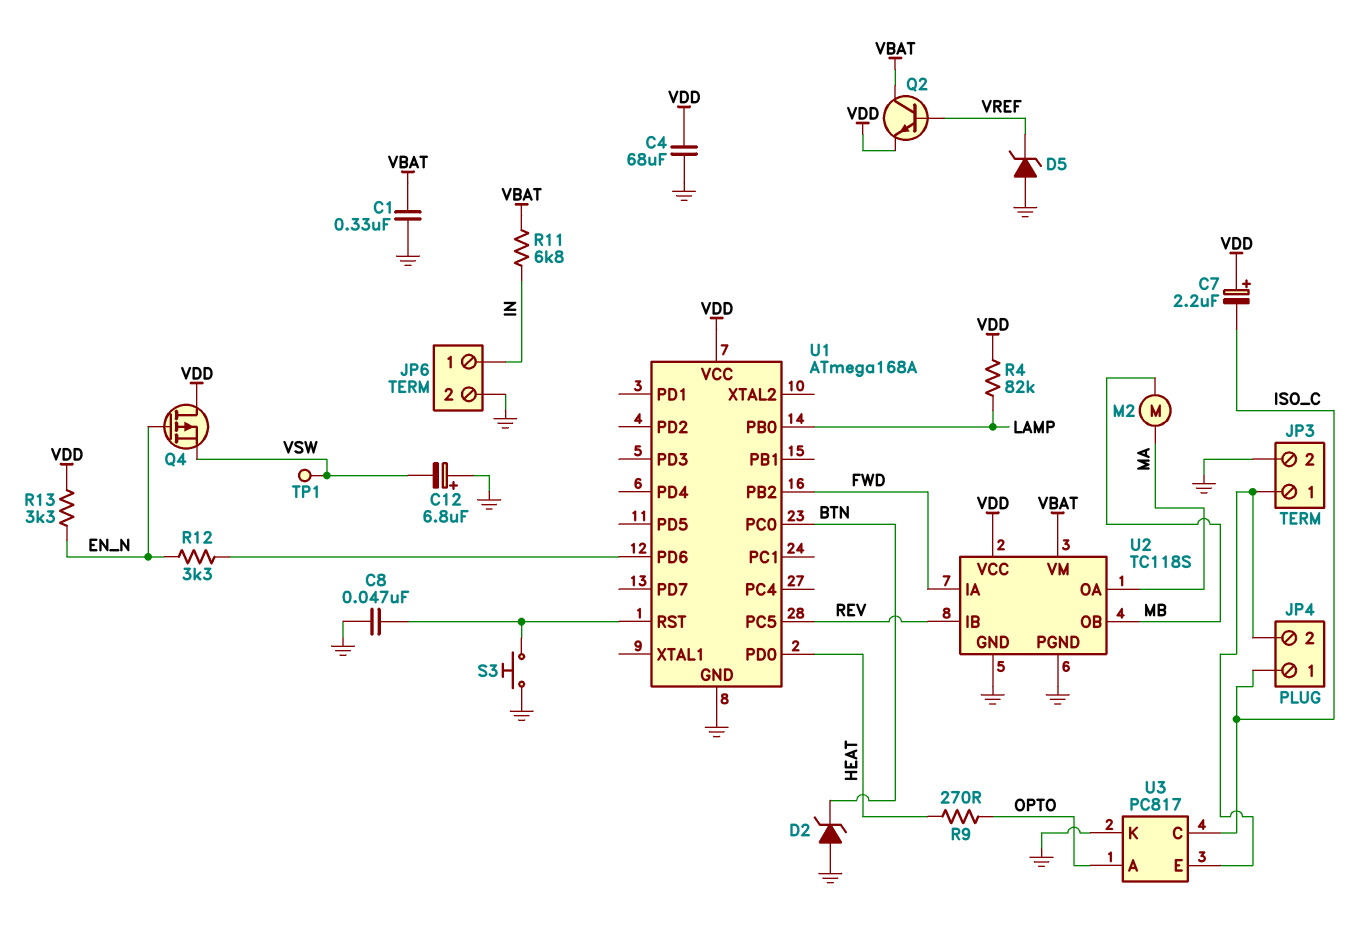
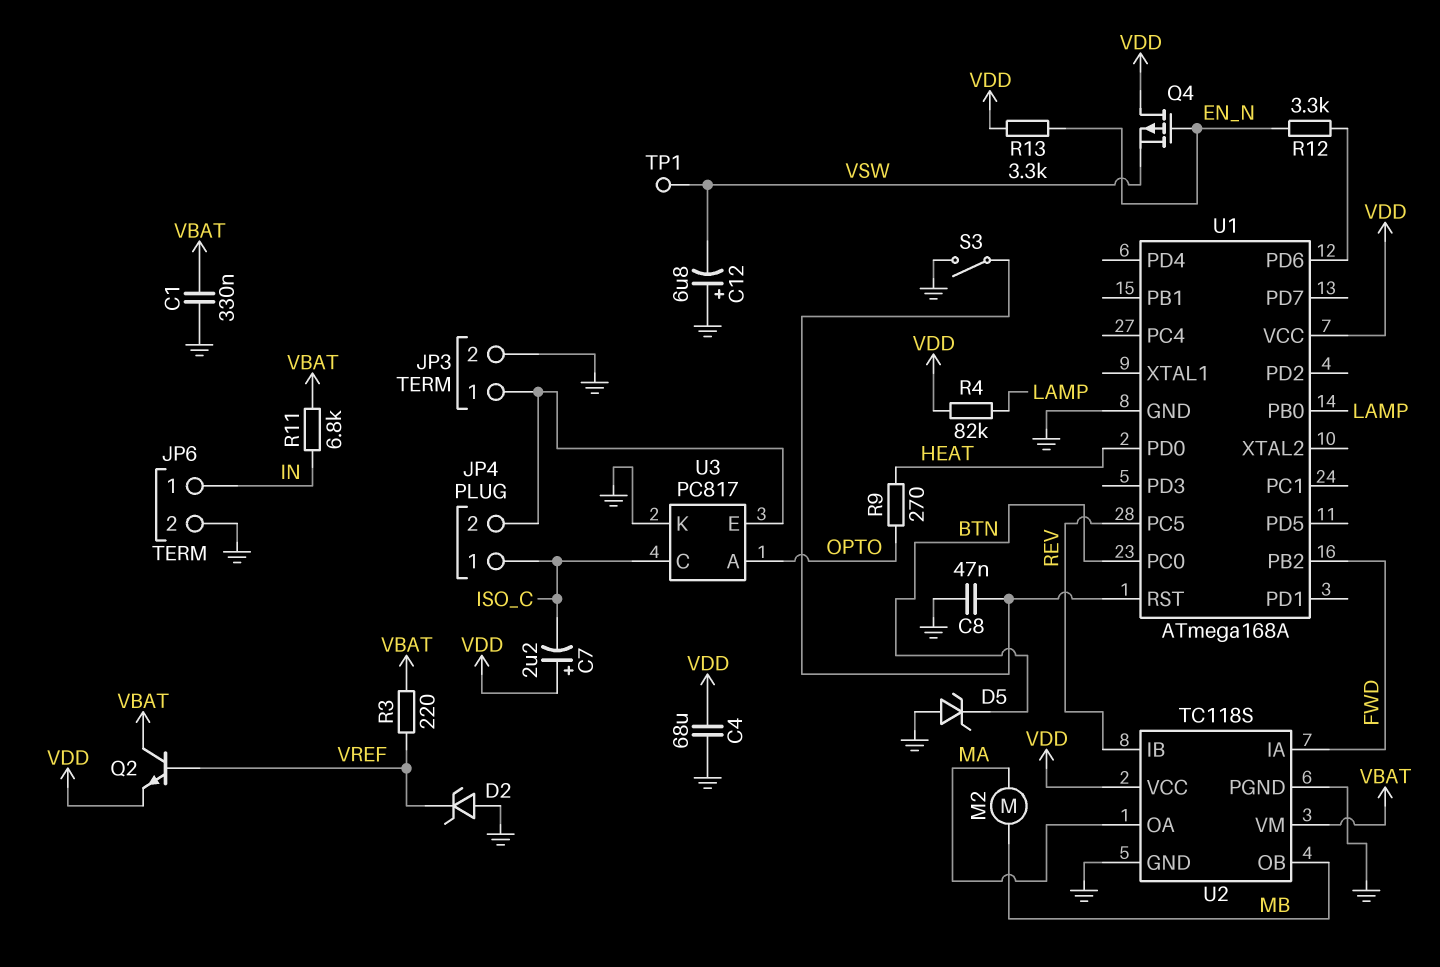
D2: zener (A GND, K BTN) -> zener (A GND, K VREF)
D5: zener (A GND, K VREF) -> zener (A GND, K BTN)
R3: none -> 220 (VBAT, VREF)
S3: button (GND, U1/RST) -> switch (GND, U1/RST)

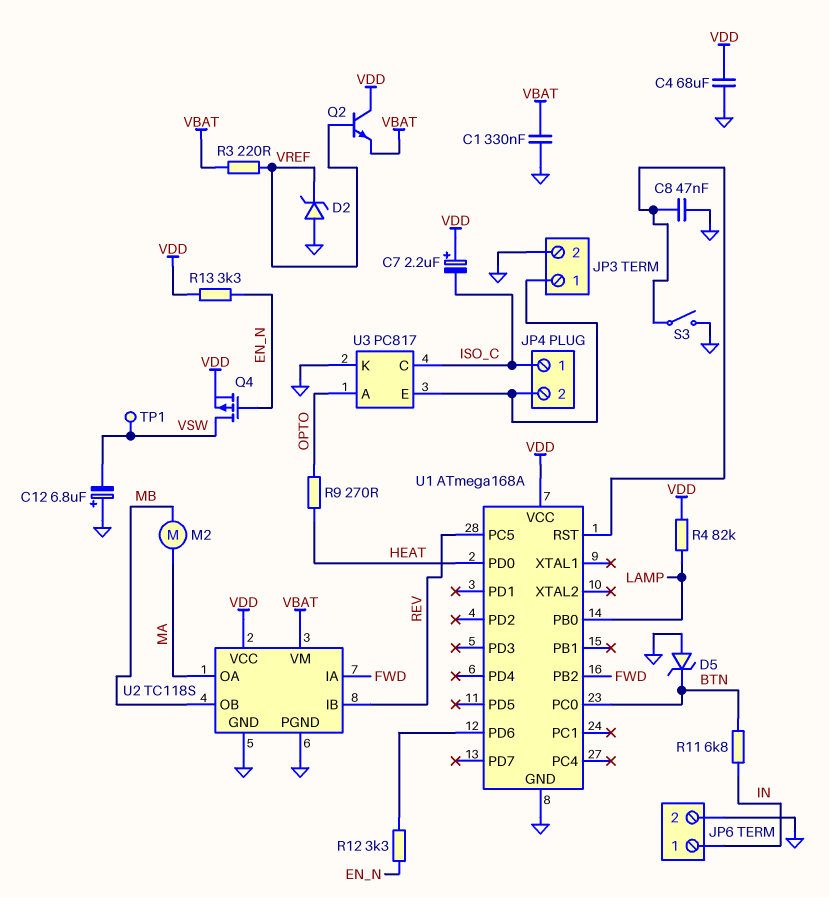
Q2: NPN (B VREF, C VBAT, E VDD) -> NPN (B VREF, C VDD, E VBAT)
Q4: PMOS (G EN_N, D VDD, S VSW) -> PMOS (G EN_N, D VSW, S VDD)
R11: 6.8k (IN, VBAT) -> 6.8k (BTN, IN)

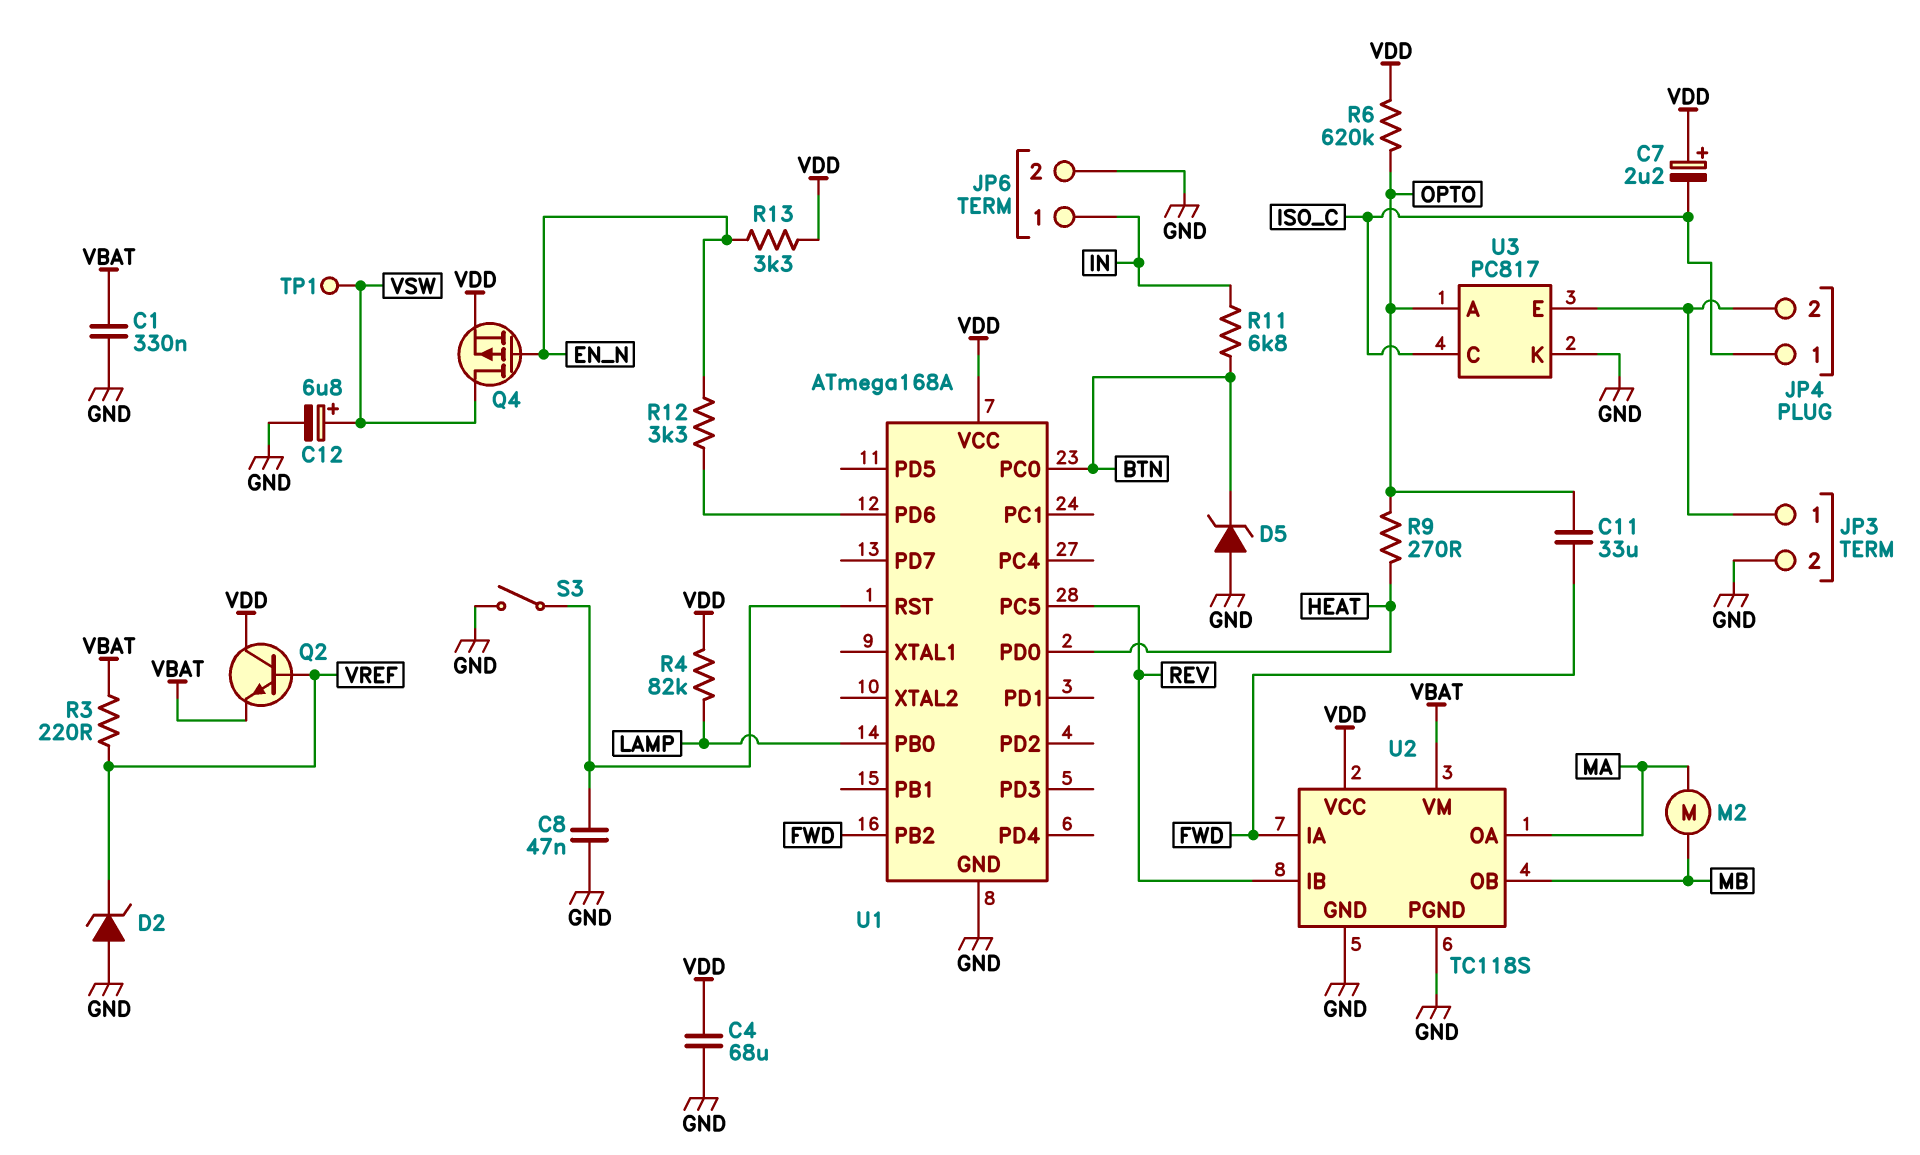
C11: none -> 33uF (FWD, OPTO)
C12: 6.8uF (plus GND, minus VSW) -> 6.8uF (plus VSW, minus GND)
R6: none -> 620k (OPTO, VDD)

